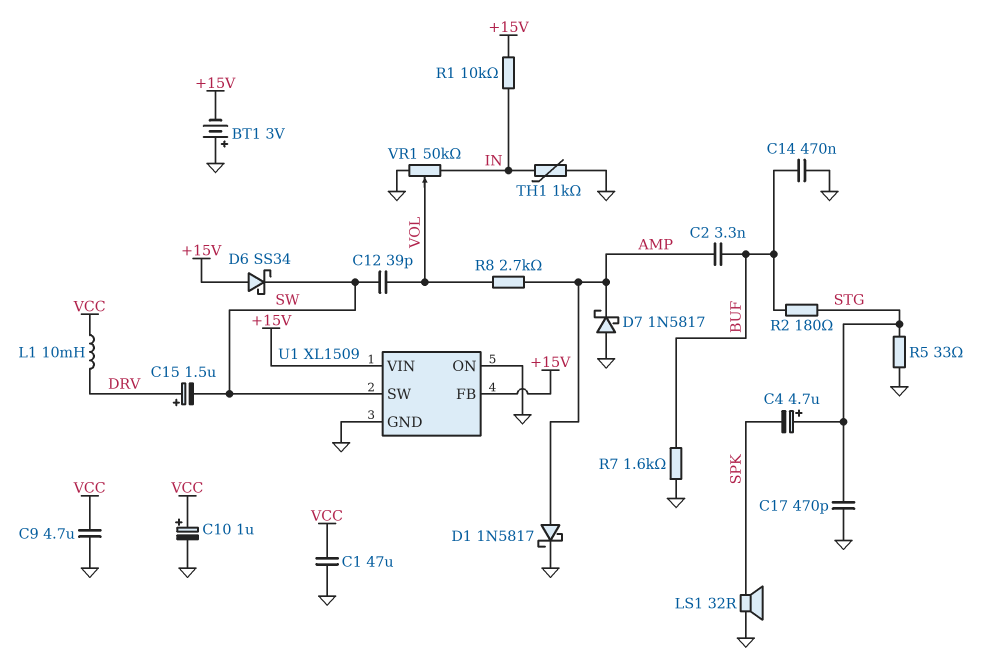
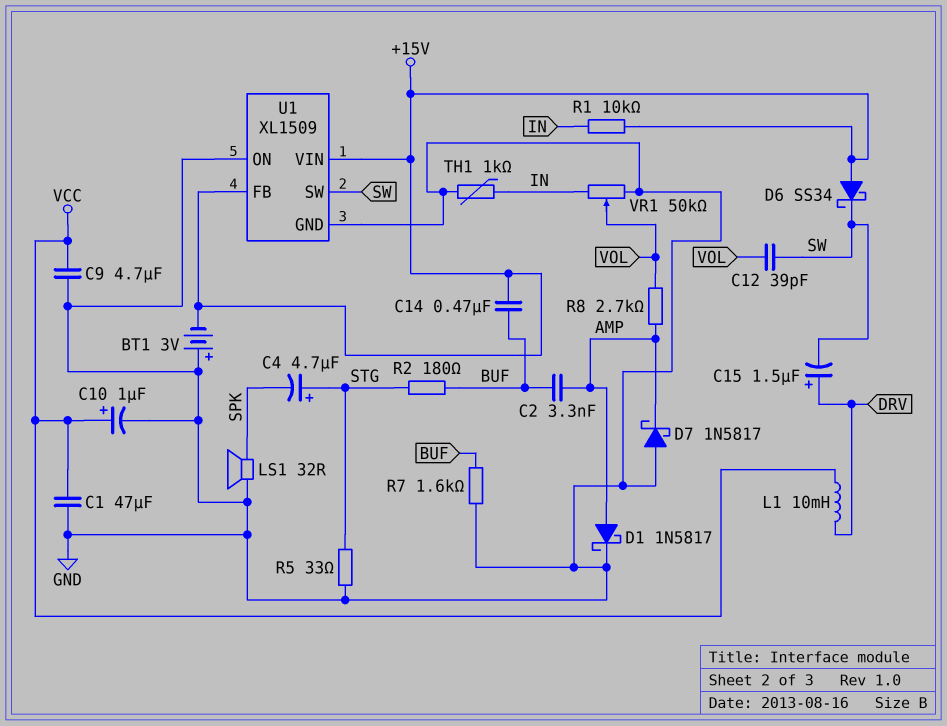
C14: 470nF (BUF, GND) -> 470nF (+15V, BUF)
C17: 470pF (GND, STG) -> none

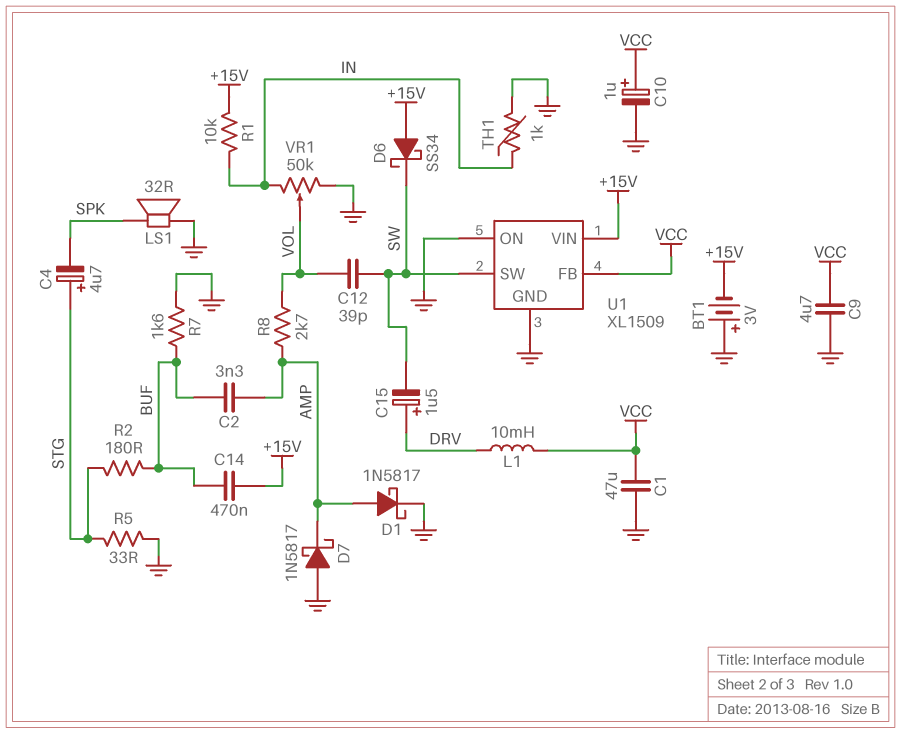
U1 pin FB: +15V -> VCC

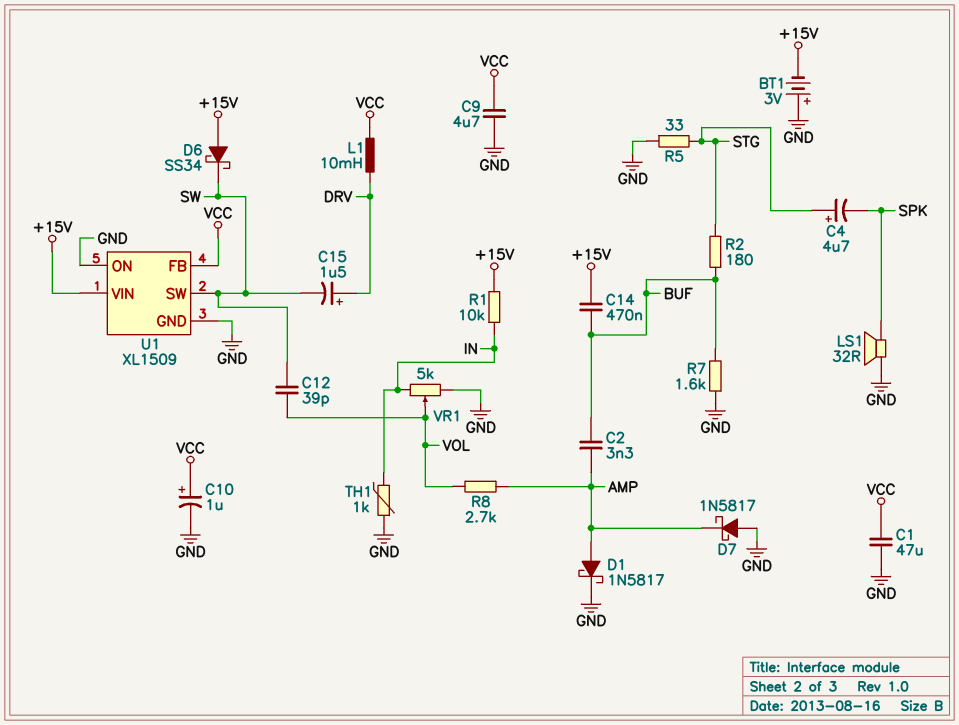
VR1: 50k (GND, IN, wiper VOL) -> 5k (GND, IN, wiper VOL)

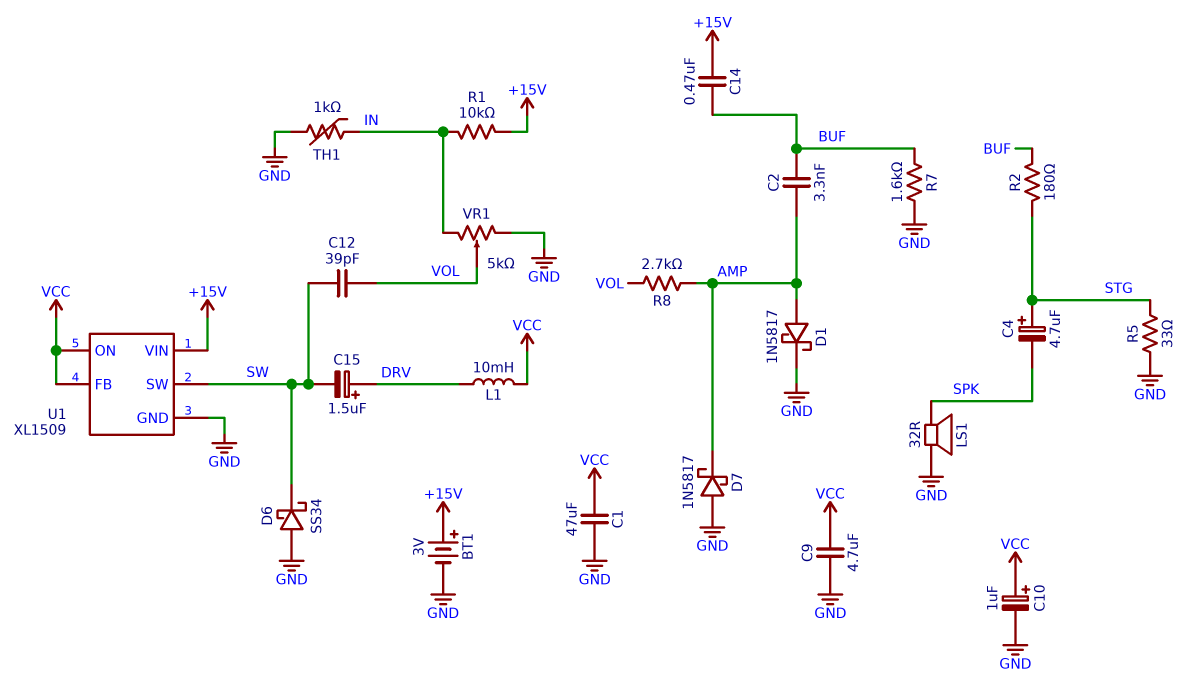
BT1: 3V (plus GND, minus +15V) -> 3V (plus +15V, minus GND)
D6: schottky SS34 (A +15V, K SW) -> schottky SS34 (A GND, K SW)
U1 pin ON: GND -> VCC

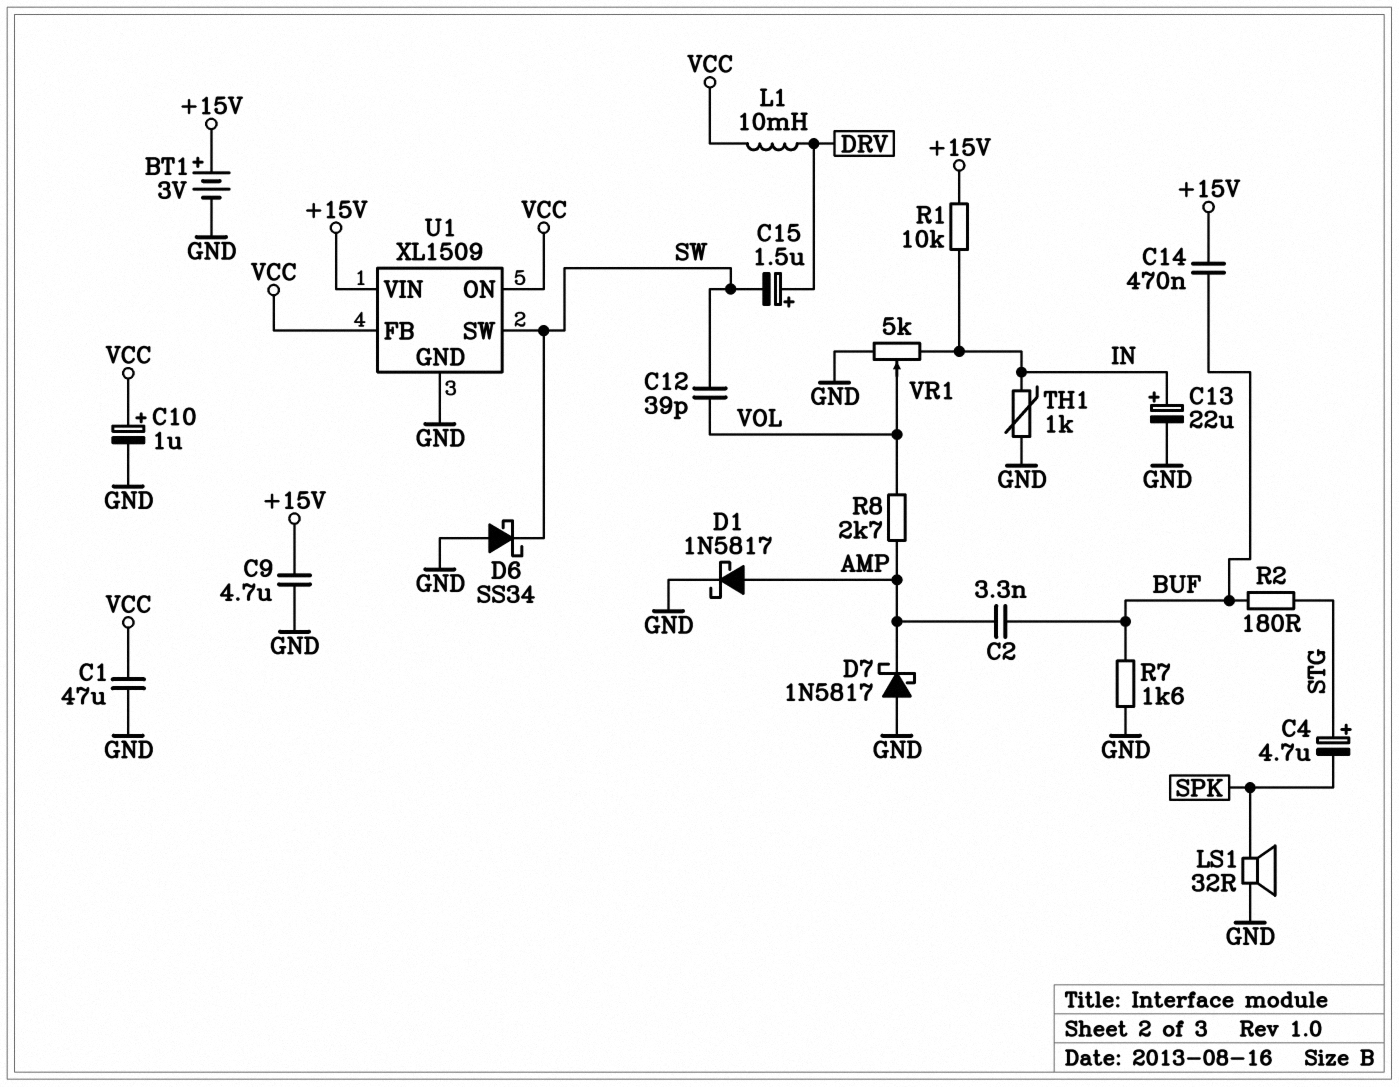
C9: 4.7uF (GND, VCC) -> 4.7uF (+15V, GND)
C13: none -> 22uF (plus IN, minus GND)
R5: 33 (GND, STG) -> none

